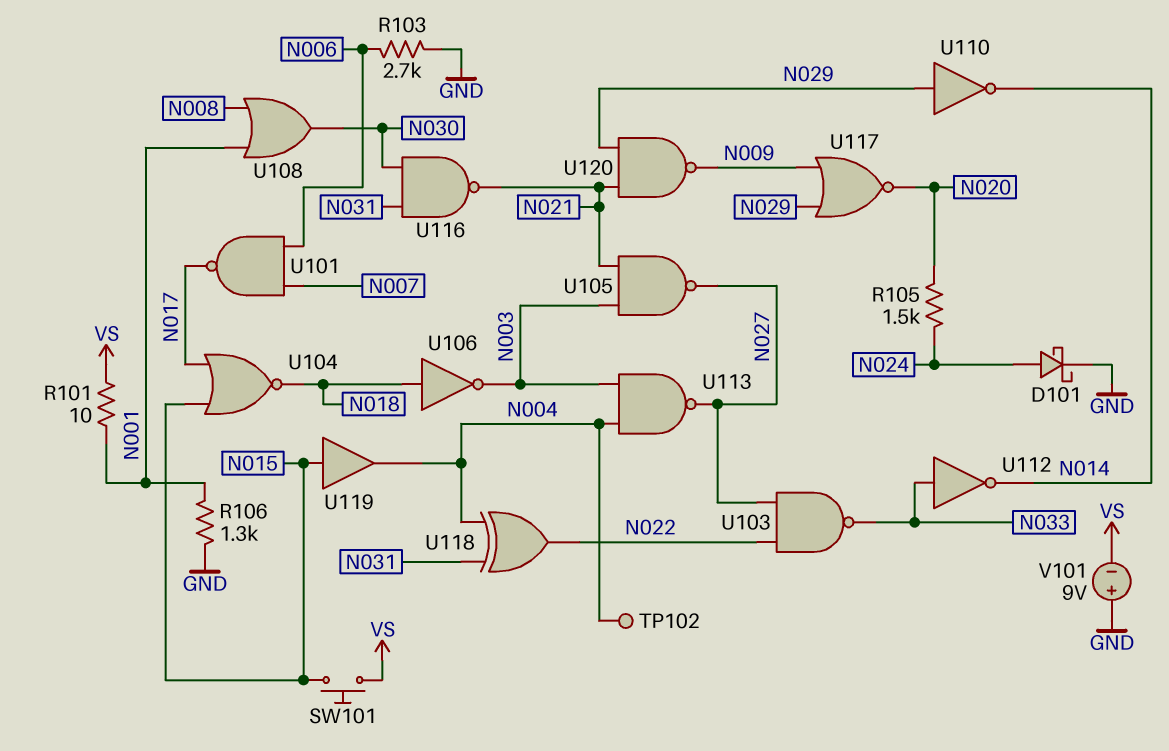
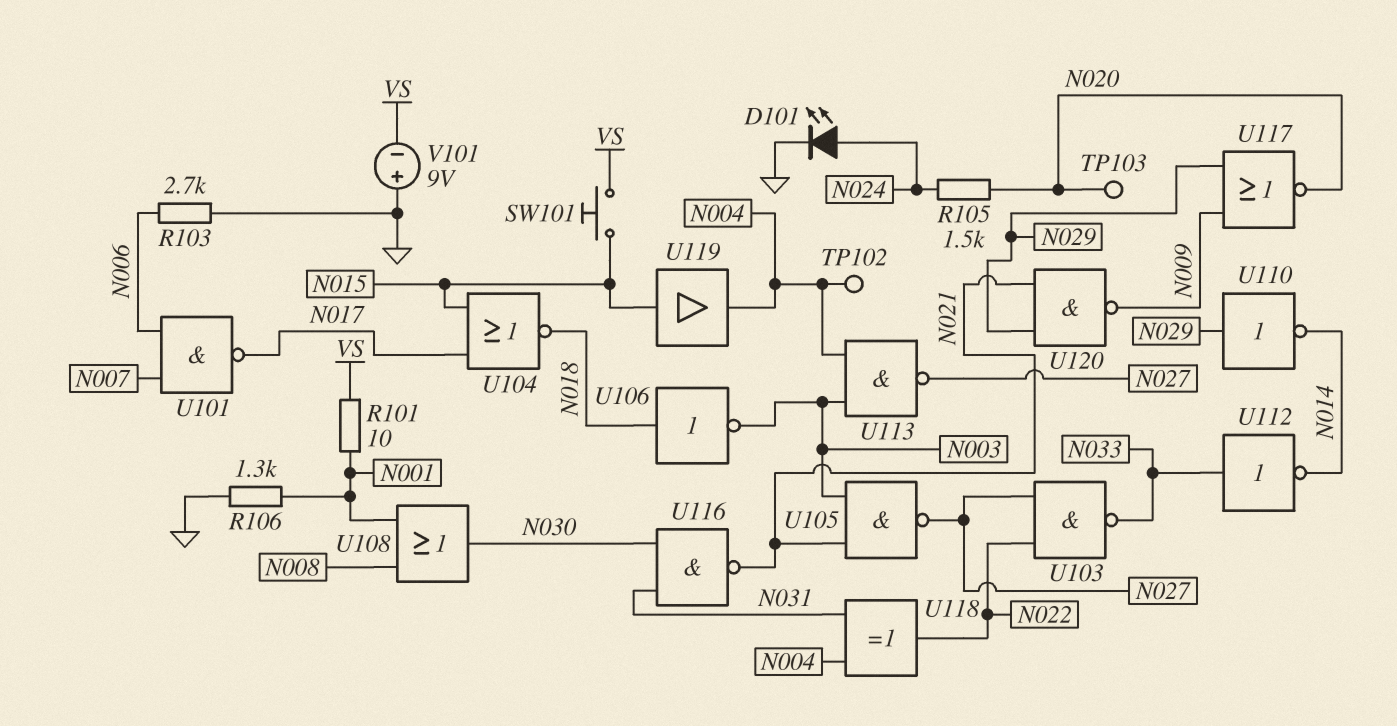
D101: schottky (A N024, K GND) -> LED (A N024, K GND)
TP103: none -> test point (N020)

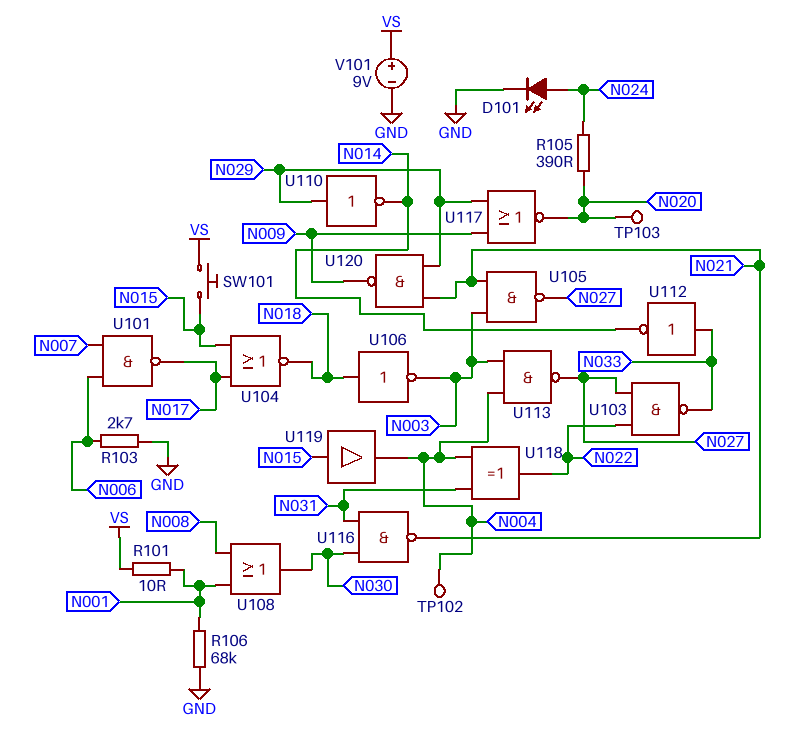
R105: 1.5k (N020, N024) -> 390 (N020, N024)
R106: 1.3k (GND, N001) -> 68k (GND, N001)
V101: 9V (plus GND, minus VS) -> 9V (plus VS, minus GND)

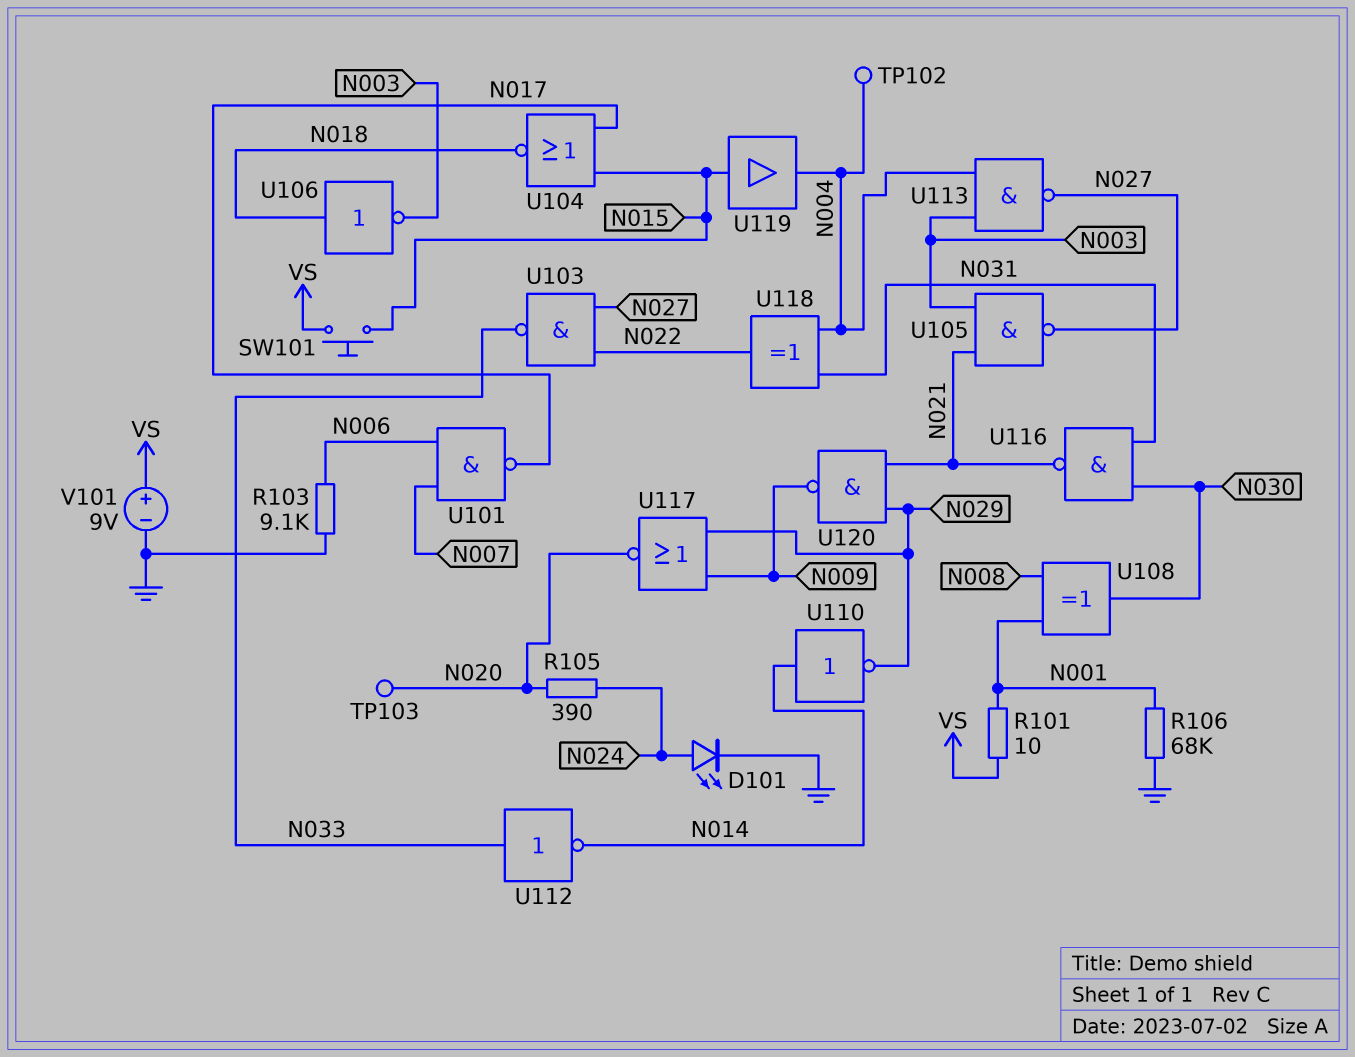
R103: 2.7k (GND, N006) -> 9.1k (GND, N006)
U108: OR (in N001, in N008, out N030) -> XOR (in N001, in N008, out N030)
U110: NOT (in N029, out N014) -> NOT (in N014, out N029)

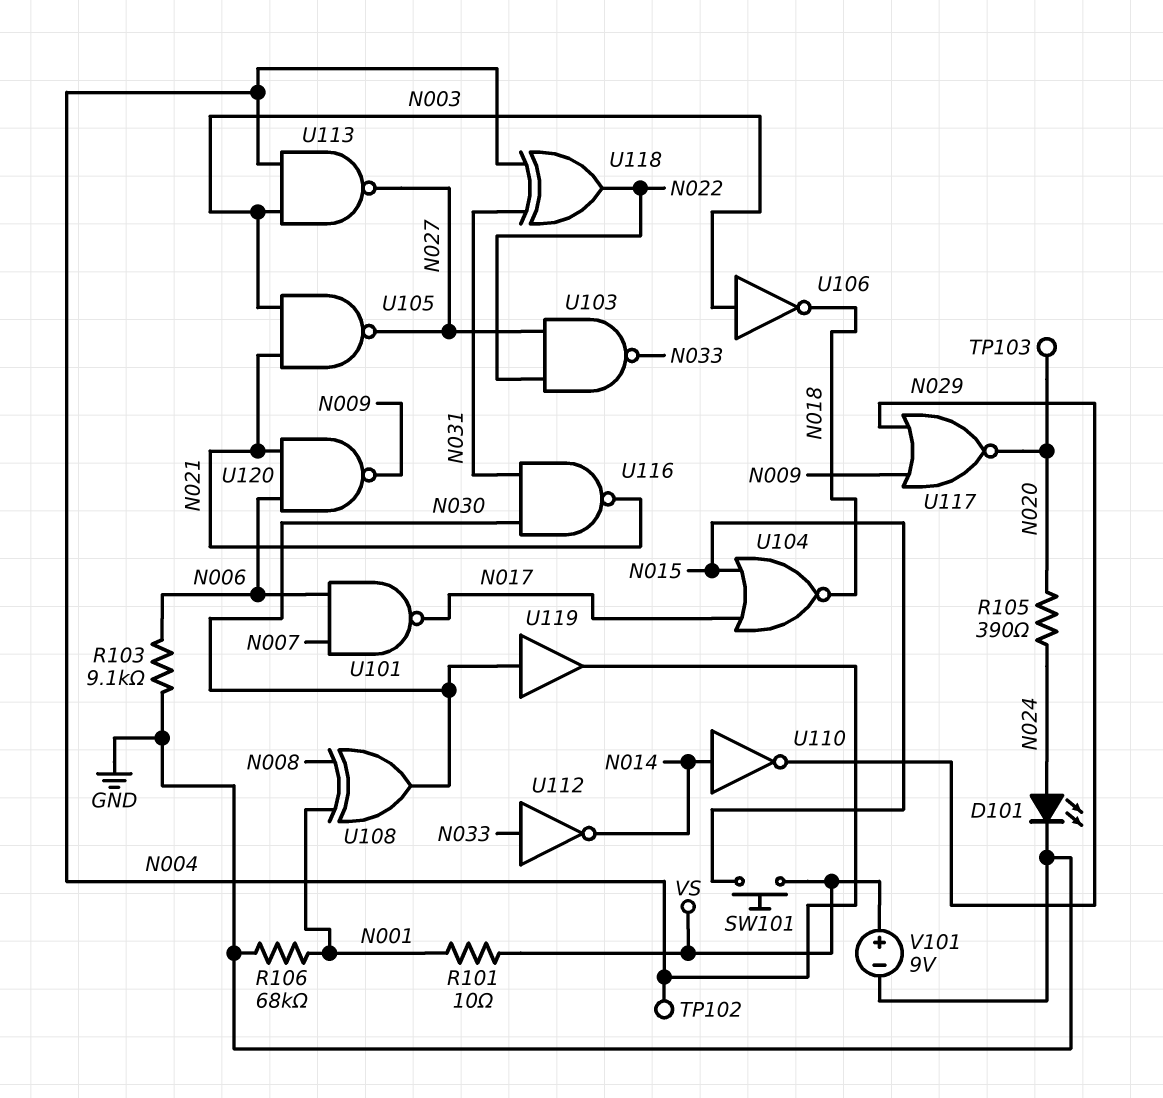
U106: NOT (in N018, out N003) -> NOT (in N003, out N018)
U119: buffer (in N015, out N004) -> buffer (in N030, out N004)
U120: NAND (in N021, in N029, out N009) -> NAND (in N006, in N021, out N009)

